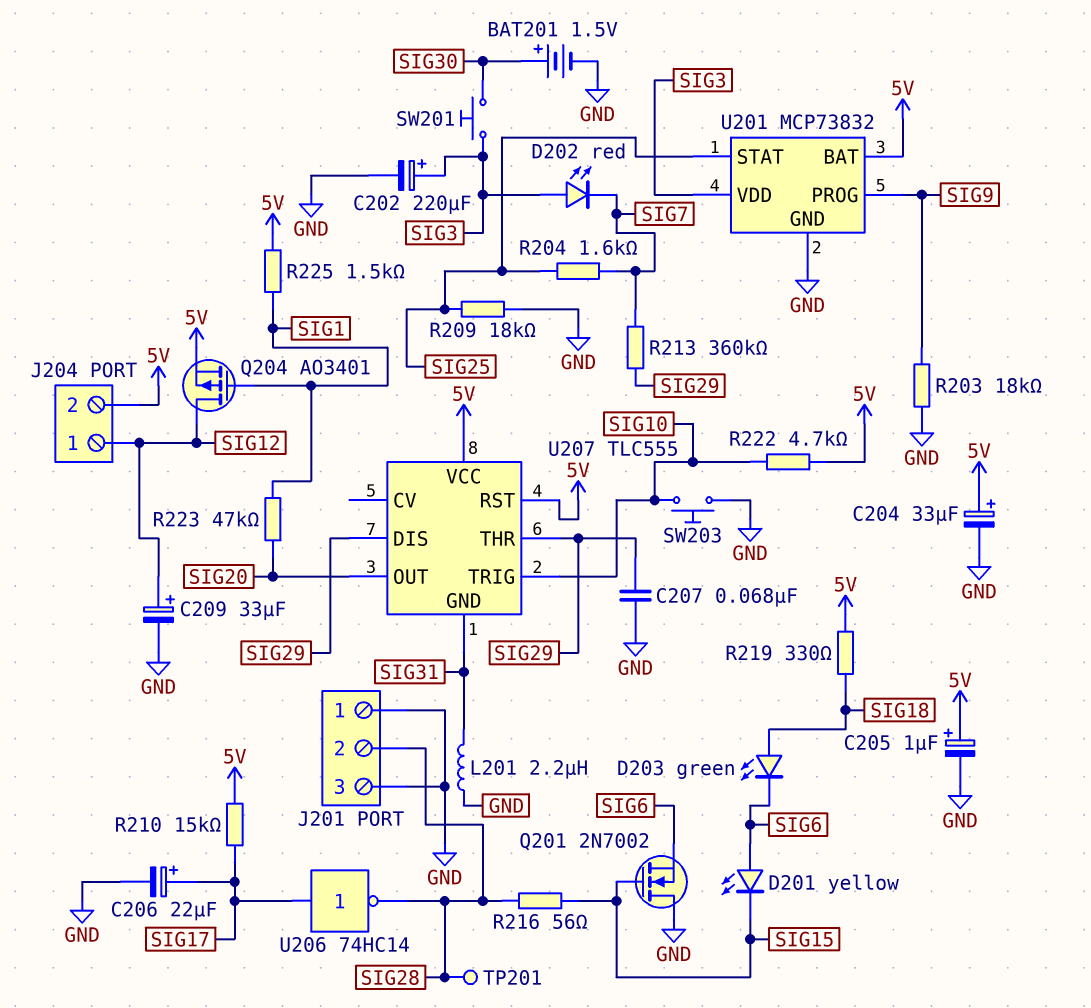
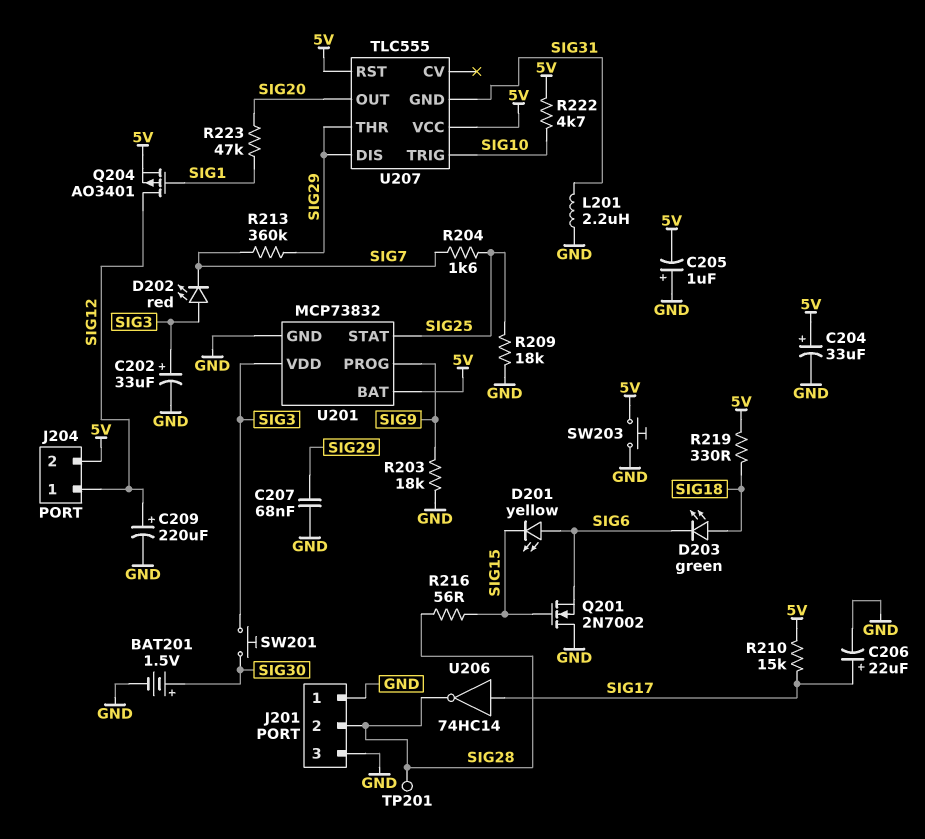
C202: 220uF (plus SIG3, minus GND) -> 33uF (plus SIG3, minus GND)
C205: 1uF (plus 5V, minus GND) -> 1uF (plus GND, minus 5V)
C209: 33uF (plus SIG12, minus GND) -> 220uF (plus SIG12, minus GND)
R225: 1.5k (5V, SIG1) -> none
SW203: button (GND, SIG10) -> button (5V, GND)

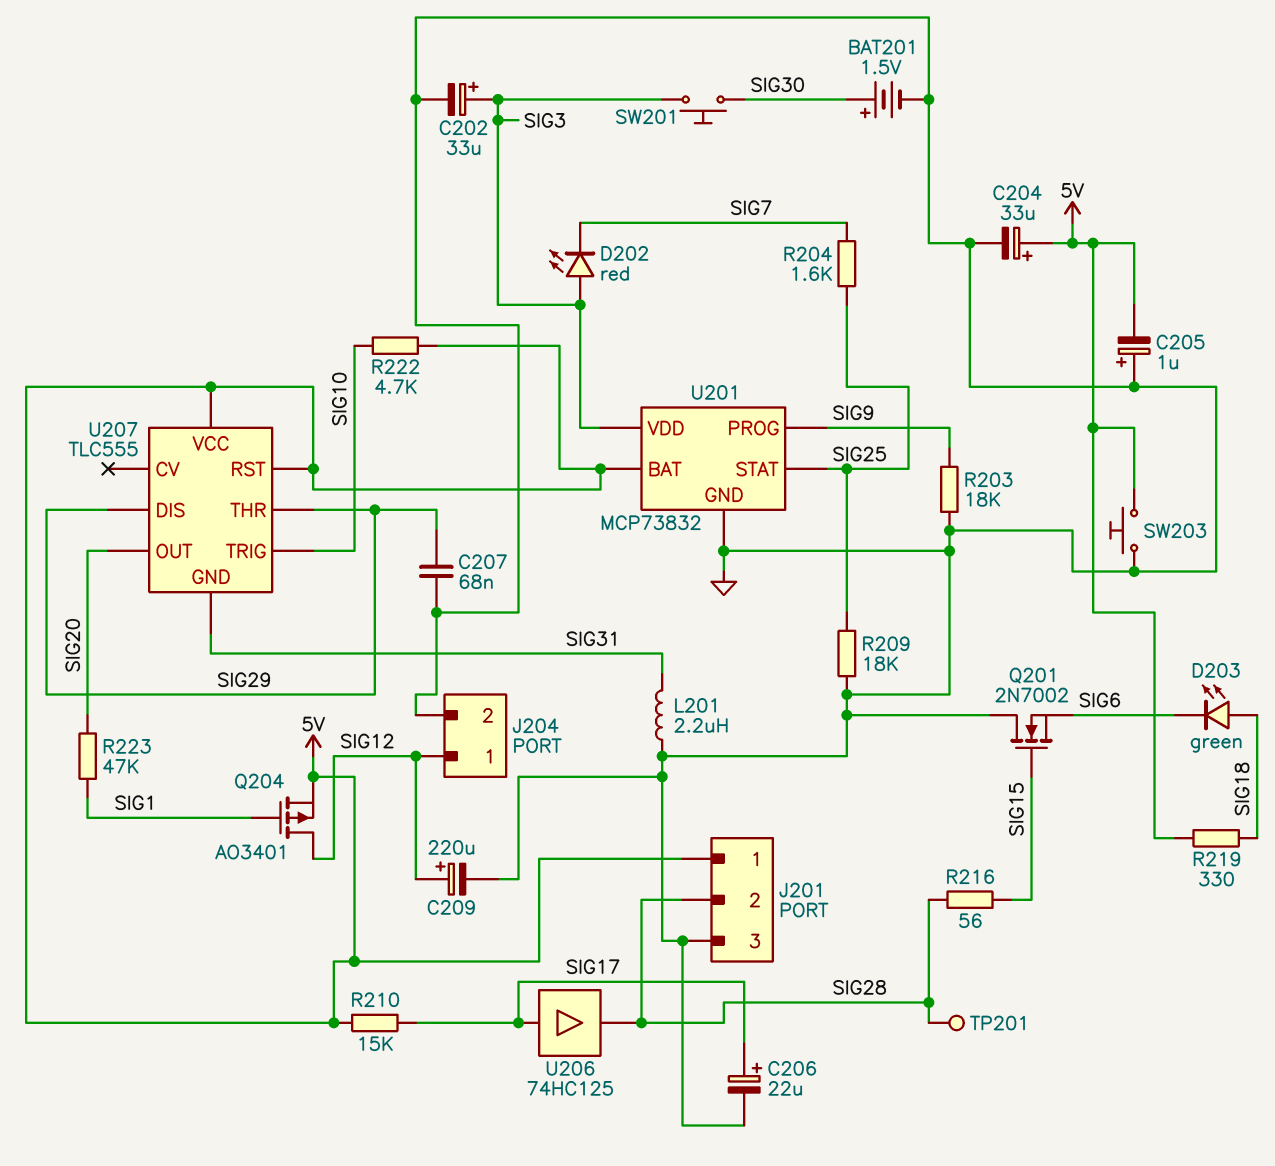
D201: LED yellow (A SIG6, K SIG15) -> none
J201 pin 1: GND -> 5V
J204 pin 2: 5V -> GND
R213: 360k (SIG7, SIG29) -> none
U206: NOT 74HC14 (in SIG17, out SIG28) -> buffer 74HC125 (in SIG17, out SIG28)

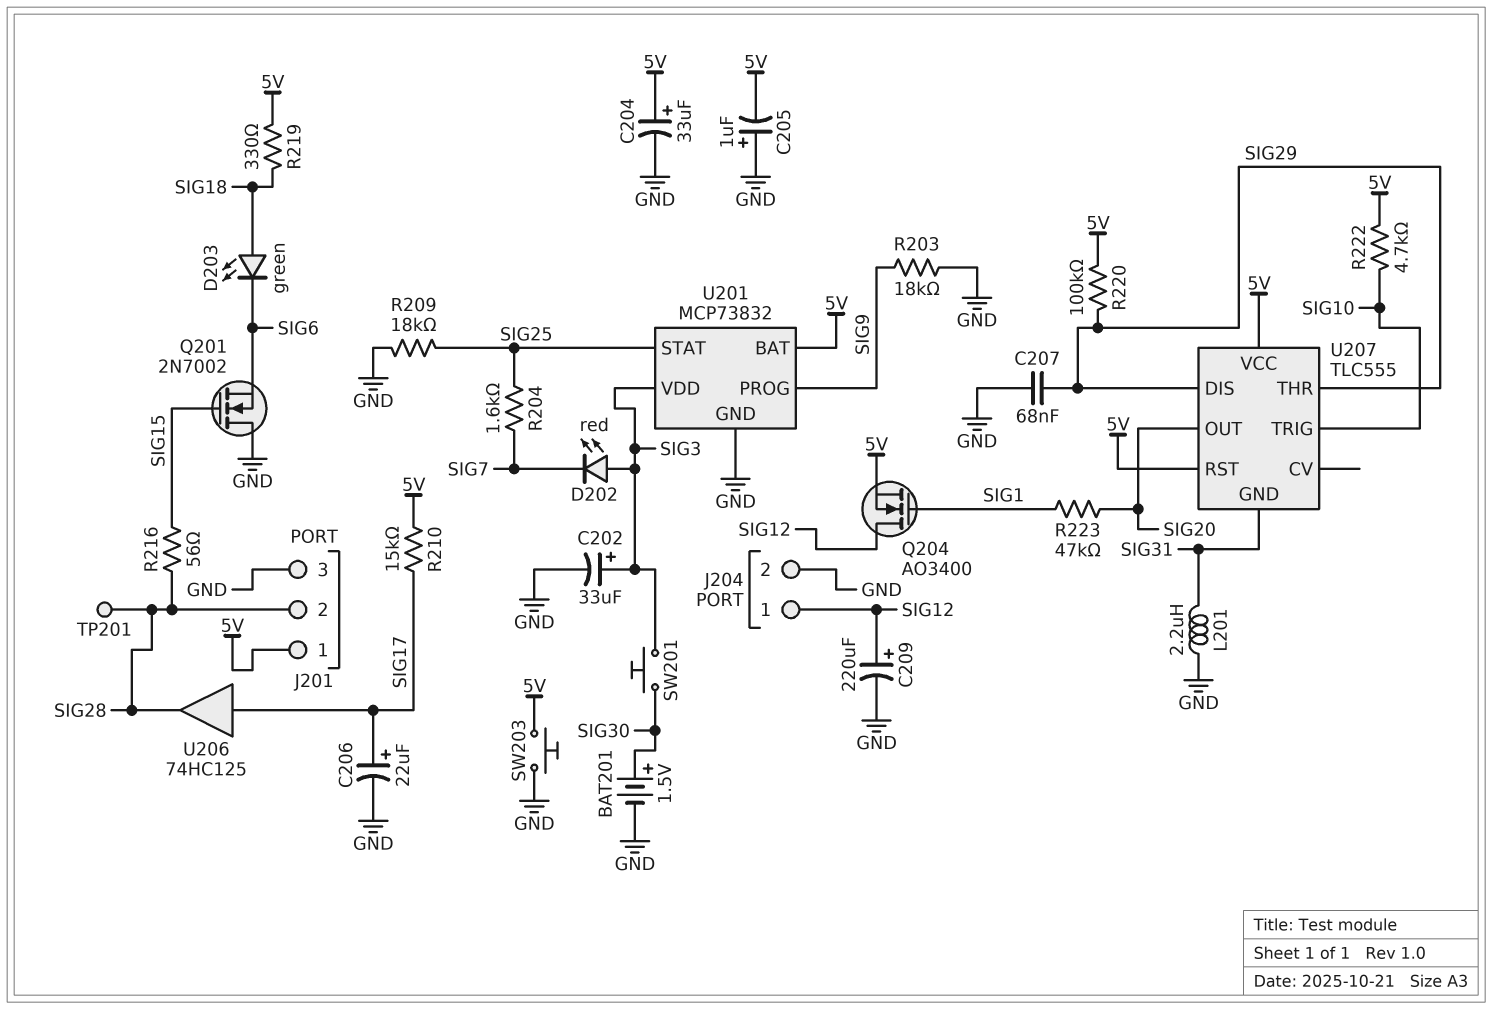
Q204: PMOS AO3401 (G SIG1, D SIG12, S 5V) -> NMOS AO3400 (G SIG1, D SIG12, S 5V)
R220: none -> 100k (5V, SIG29)

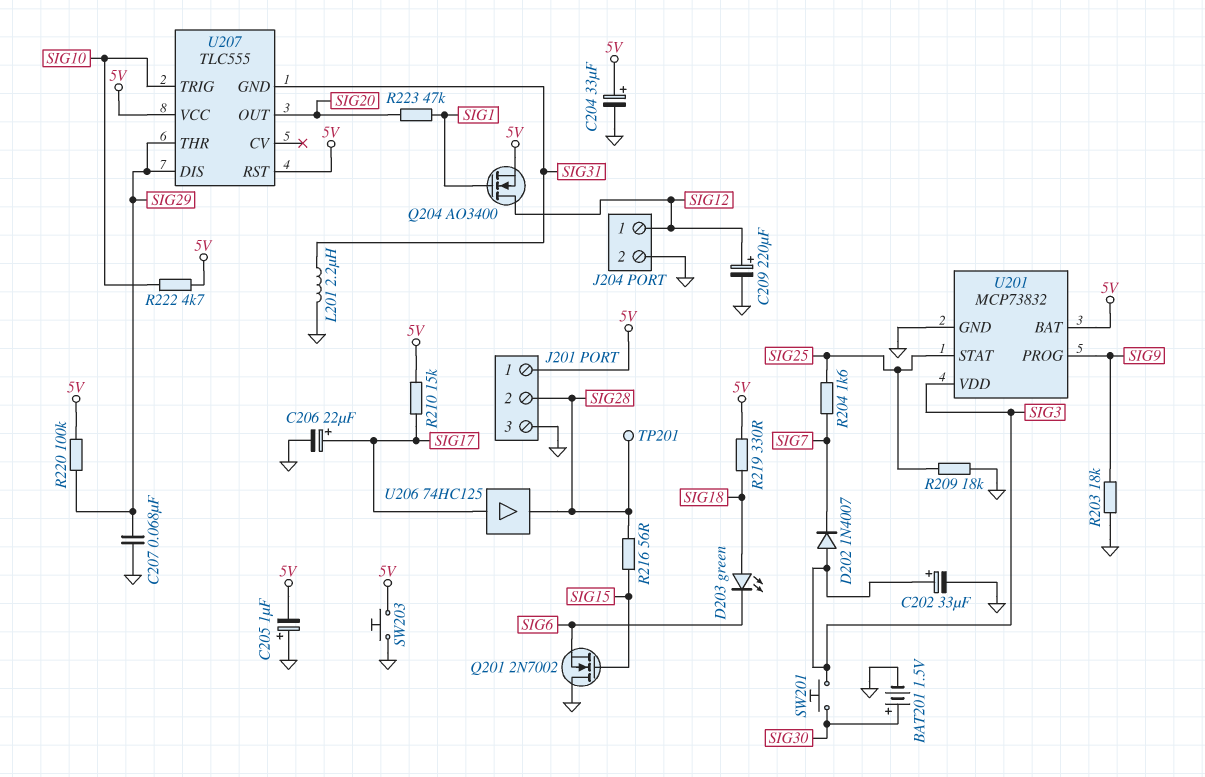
D202: LED red (A SIG3, K SIG7) -> diode 1N4007 (A SIG3, K SIG7)

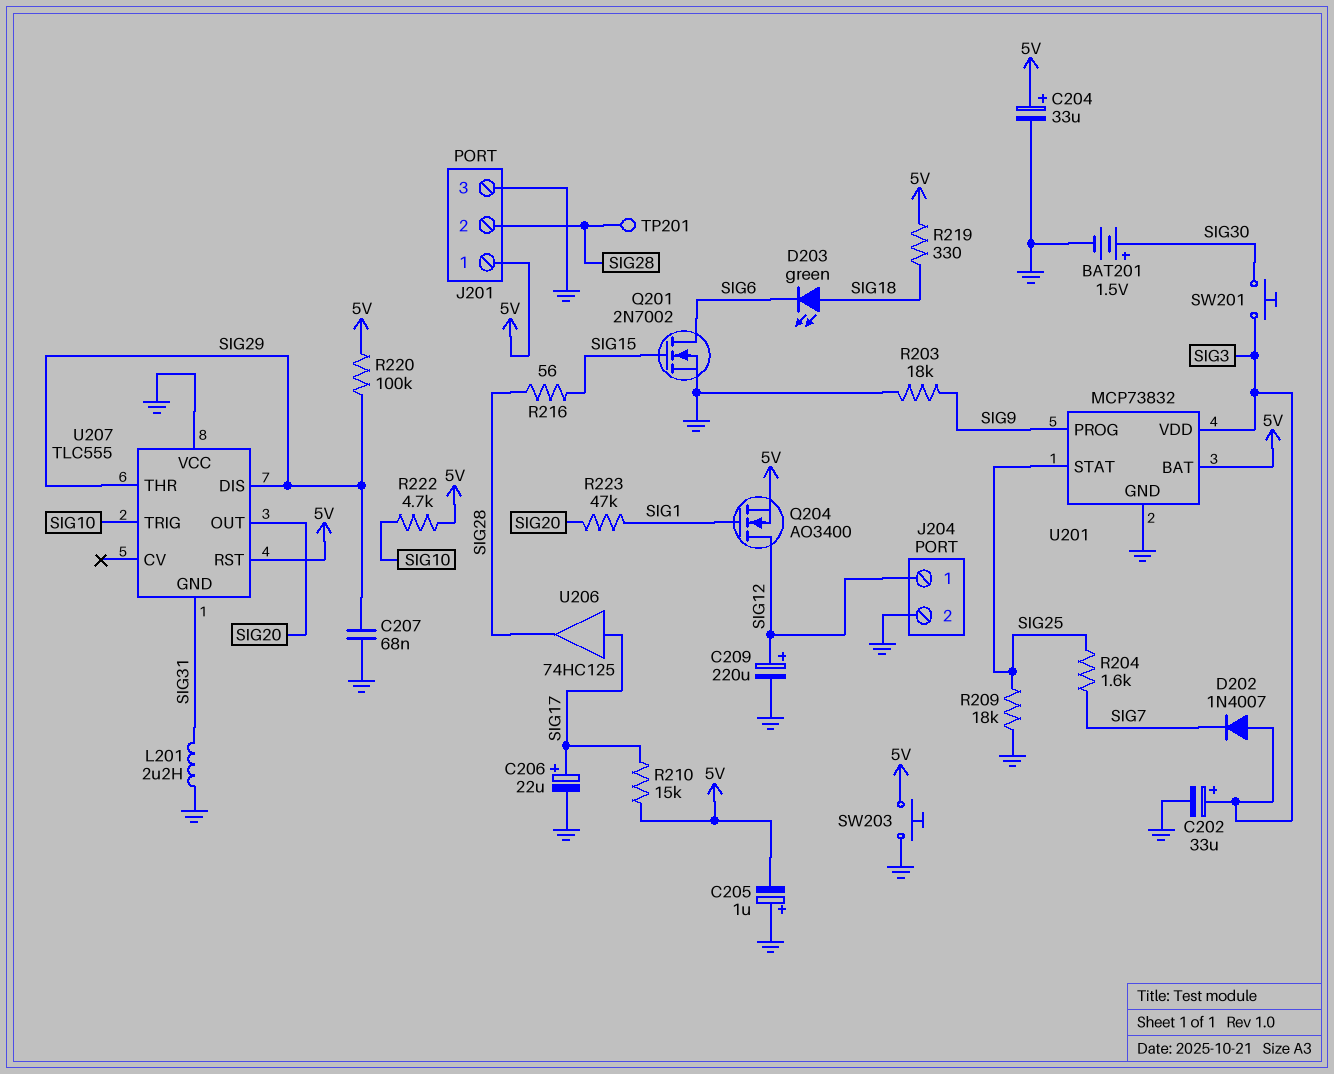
Q201: NMOS 2N7002 (G SIG15, D GND, S SIG6) -> NMOS 2N7002 (G SIG15, D SIG6, S GND)
U207 pin VCC: 5V -> GND

